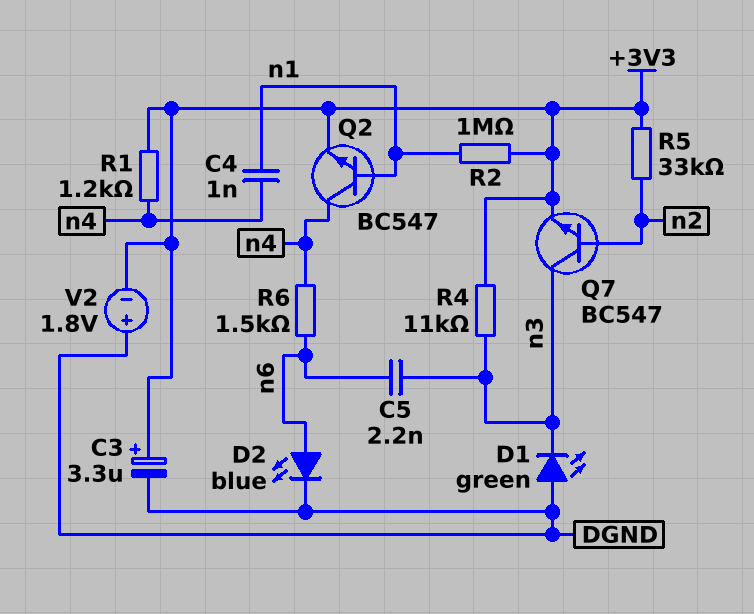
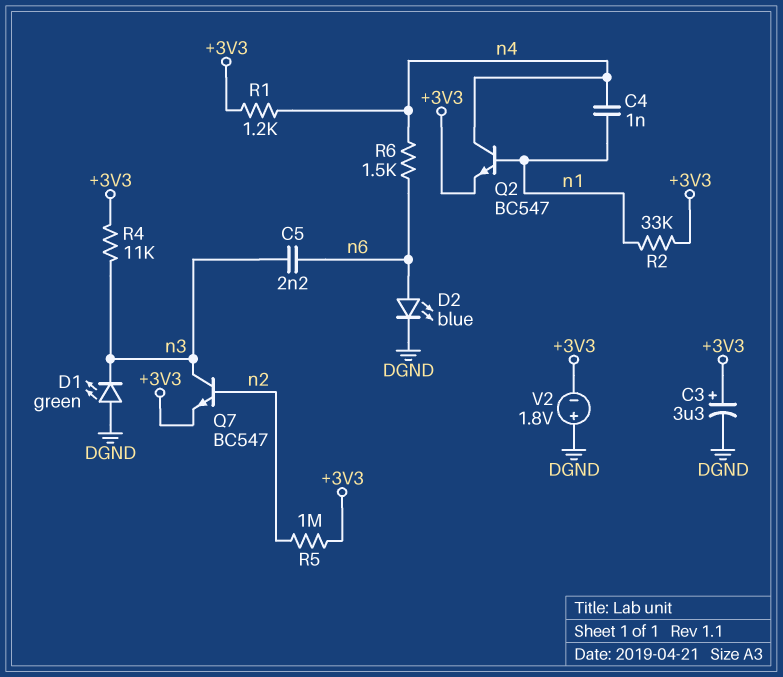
R2: 1M (+3V3, n1) -> 33k (+3V3, n1)
R5: 33k (+3V3, n2) -> 1M (+3V3, n2)

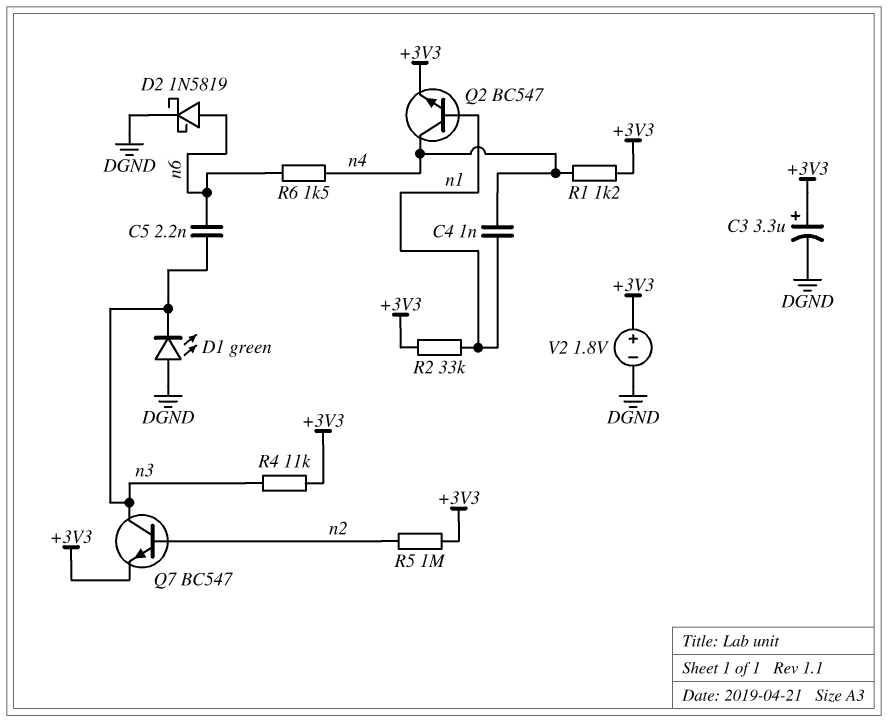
D2: LED blue (A n6, K DGND) -> schottky 1N5819 (A n6, K DGND)
V2: 1.8V (plus DGND, minus +3V3) -> 1.8V (plus +3V3, minus DGND)

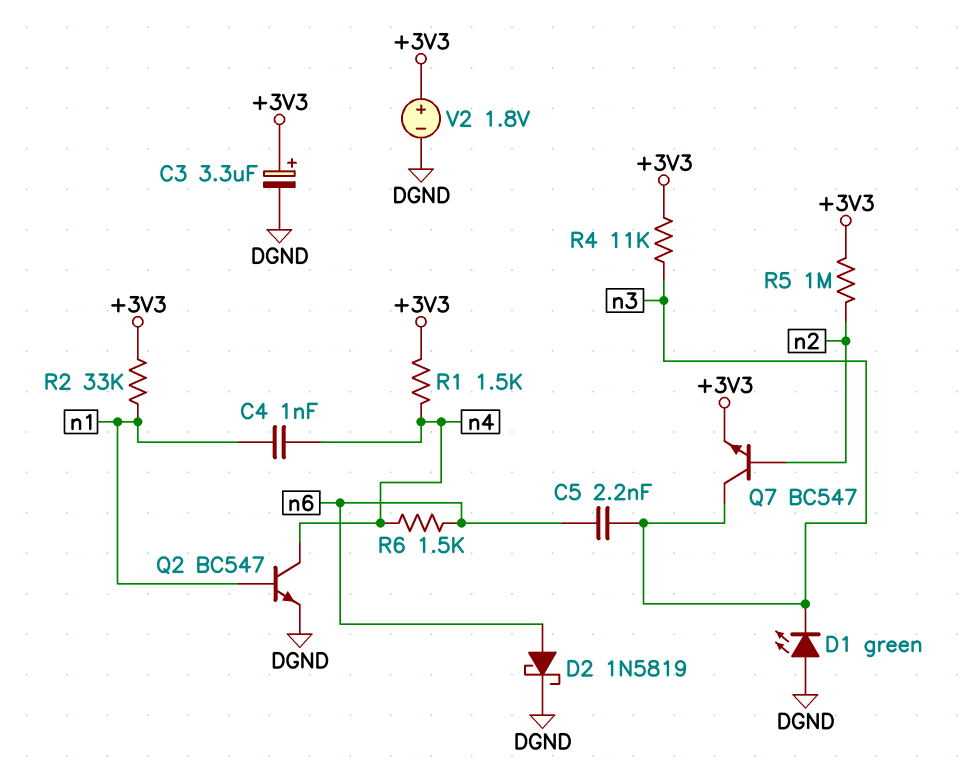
Q2: NPN BC547 (B n1, C n4, E +3V3) -> NPN BC547 (B n1, C n4, E DGND)
R1: 1.2k (+3V3, n4) -> 1.5k (+3V3, n4)

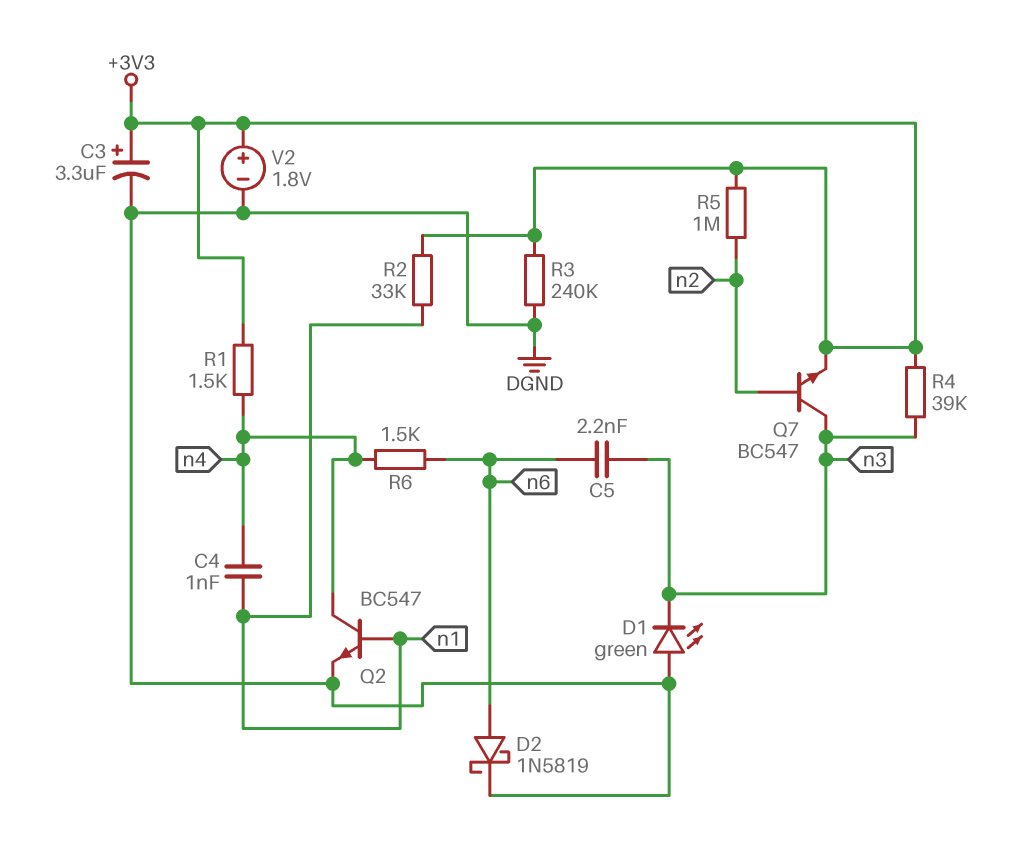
R3: none -> 240k (+3V3, DGND)
R4: 11k (+3V3, n3) -> 39k (+3V3, n3)

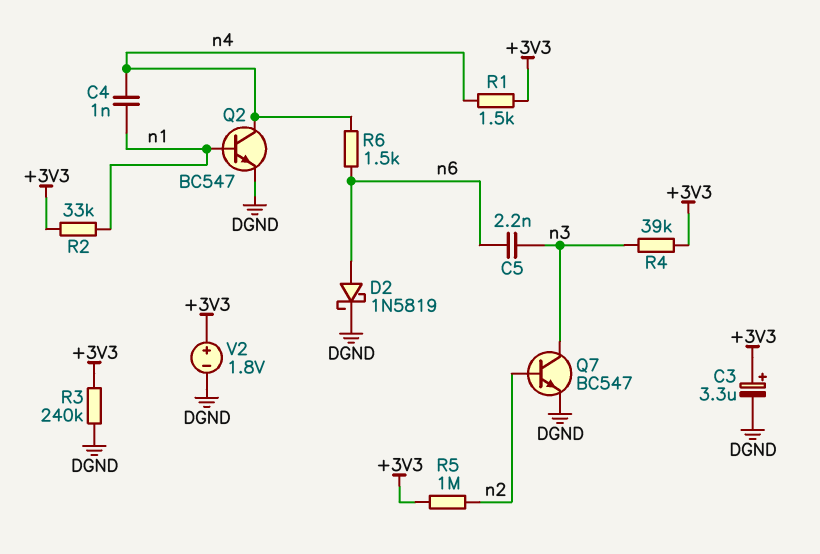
D1: LED green (A DGND, K n3) -> none
Q7: NPN BC547 (B n2, C n3, E +3V3) -> NPN BC547 (B n2, C n3, E DGND)

